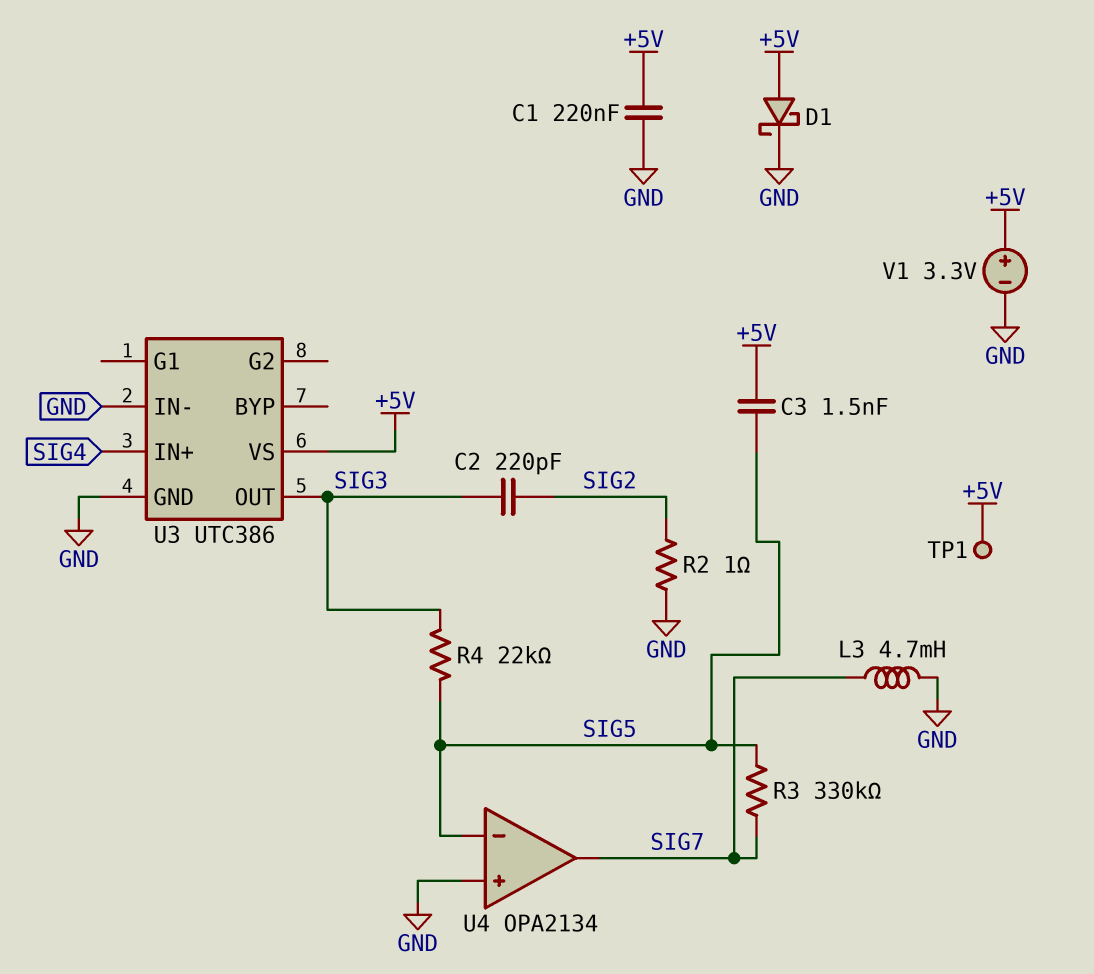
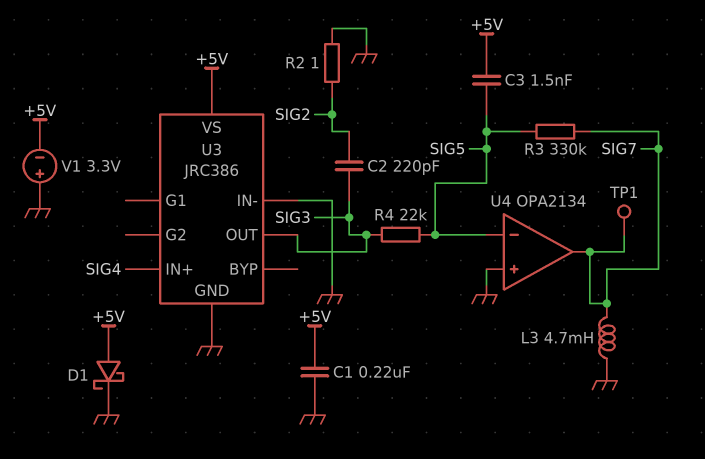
TP1: test point (+5V) -> test point (SIG7)
U3: UTC386 -> JRC386
V1: 3.3V (plus +5V, minus GND) -> 3.3V (plus GND, minus +5V)

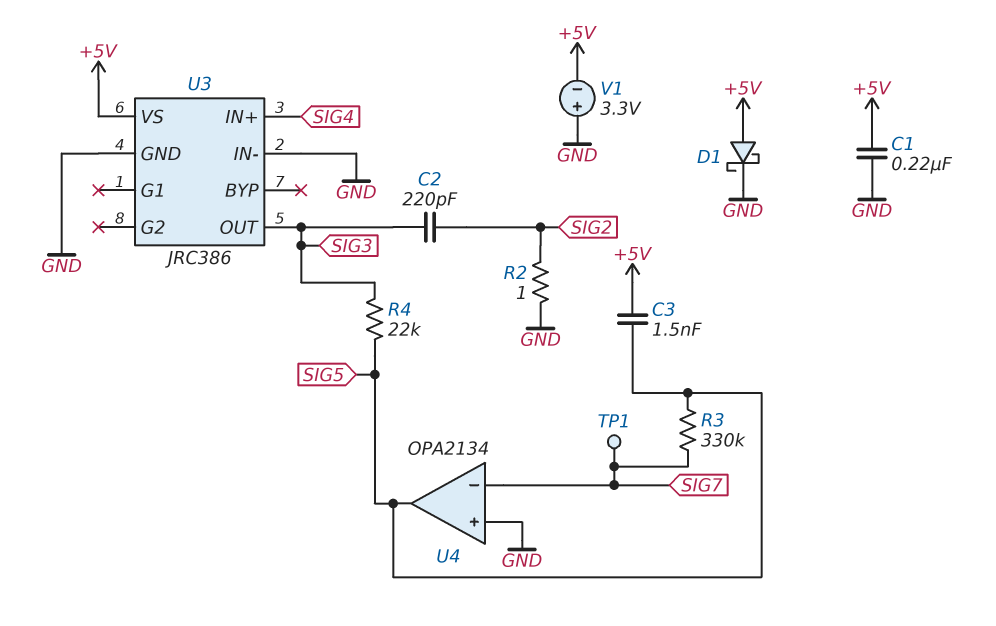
L3: 4.7mH (GND, SIG7) -> none
U4 pin in-: SIG5 -> SIG7
U4 pin out: SIG7 -> SIG5

